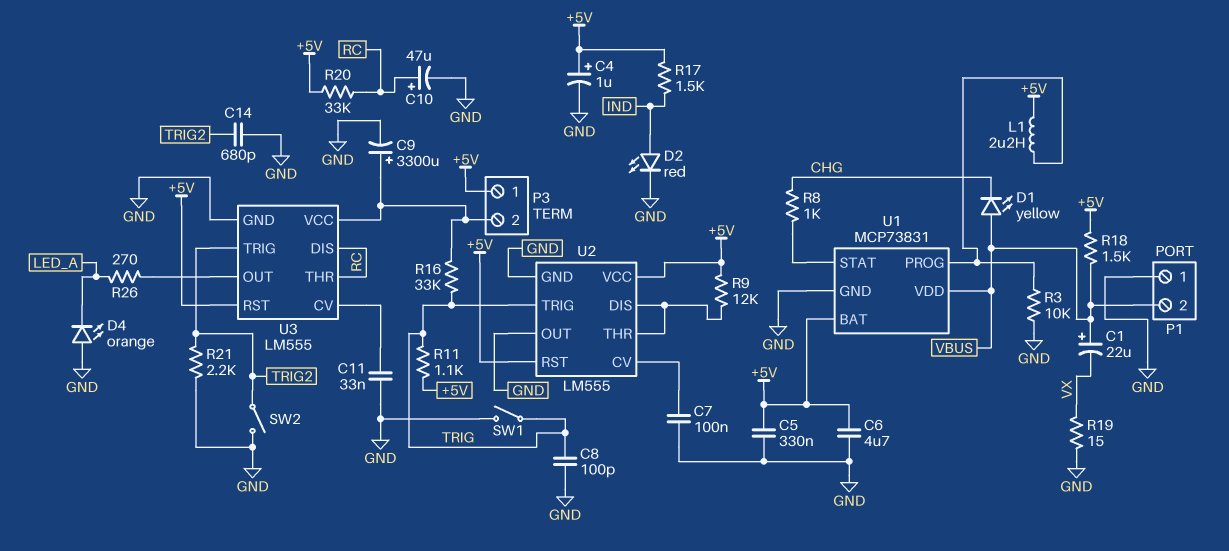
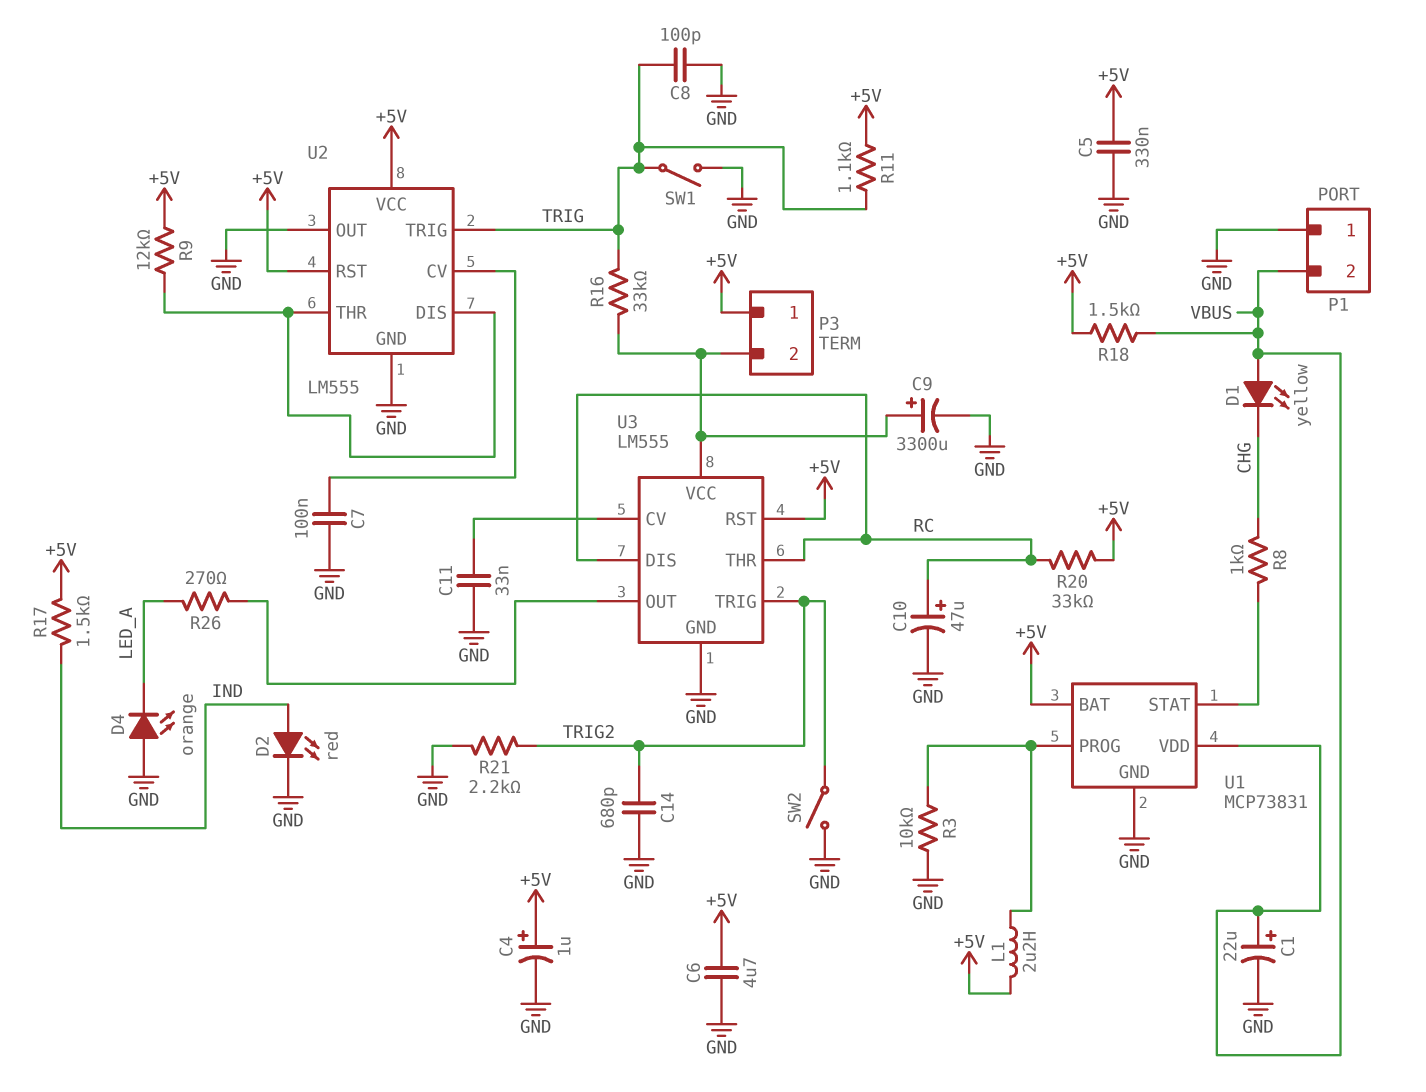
C1: 22uF (plus VBUS, minus VX) -> 22uF (plus VBUS, minus GND)
R19: 15 (GND, VX) -> none

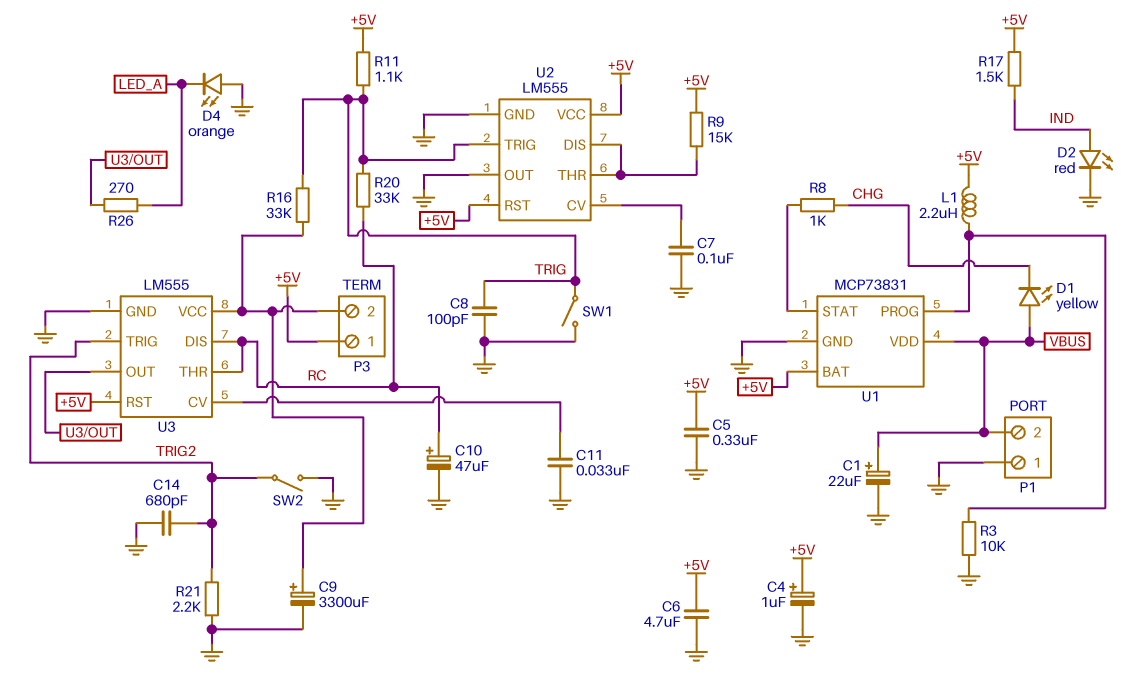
R9: 12k (+5V, U2/DIS) -> 15k (+5V, U2/DIS)
R18: 1.5k (+5V, VBUS) -> none
R20: 33k (+5V, RC) -> 33k (RC, TRIG)

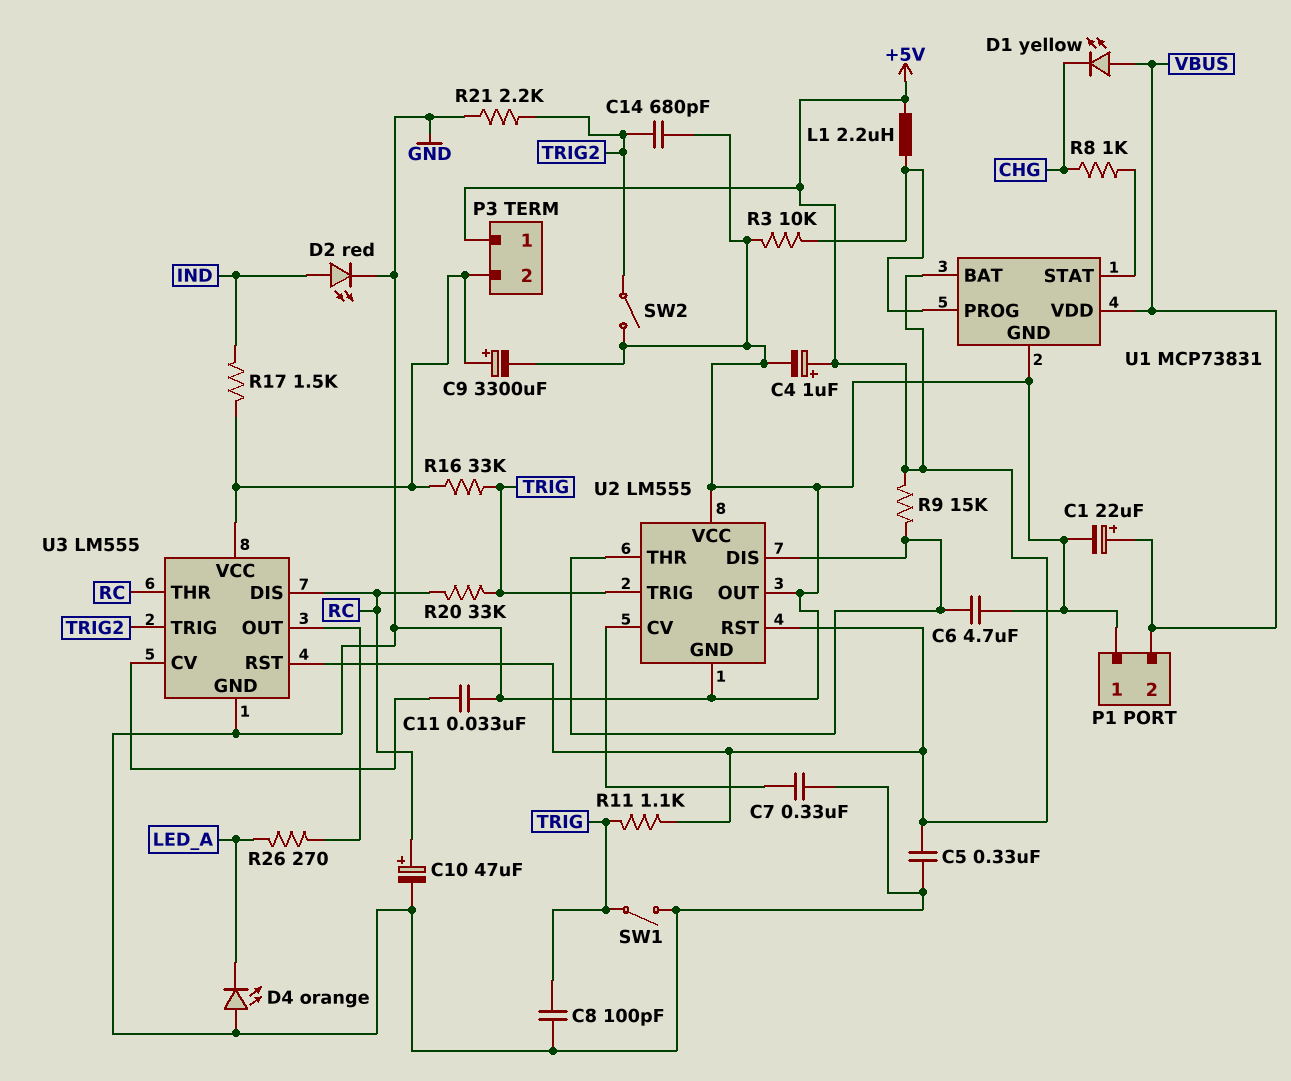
C6: 4.7uF (+5V, GND) -> 4.7uF (GND, U2/DIS)
C7: 100nF (GND, U2/CV) -> 330nF (GND, U2/CV)
R17: 1.5k (+5V, IND) -> 1.5k (IND, P3/2)
U2 pin VCC: +5V -> GND

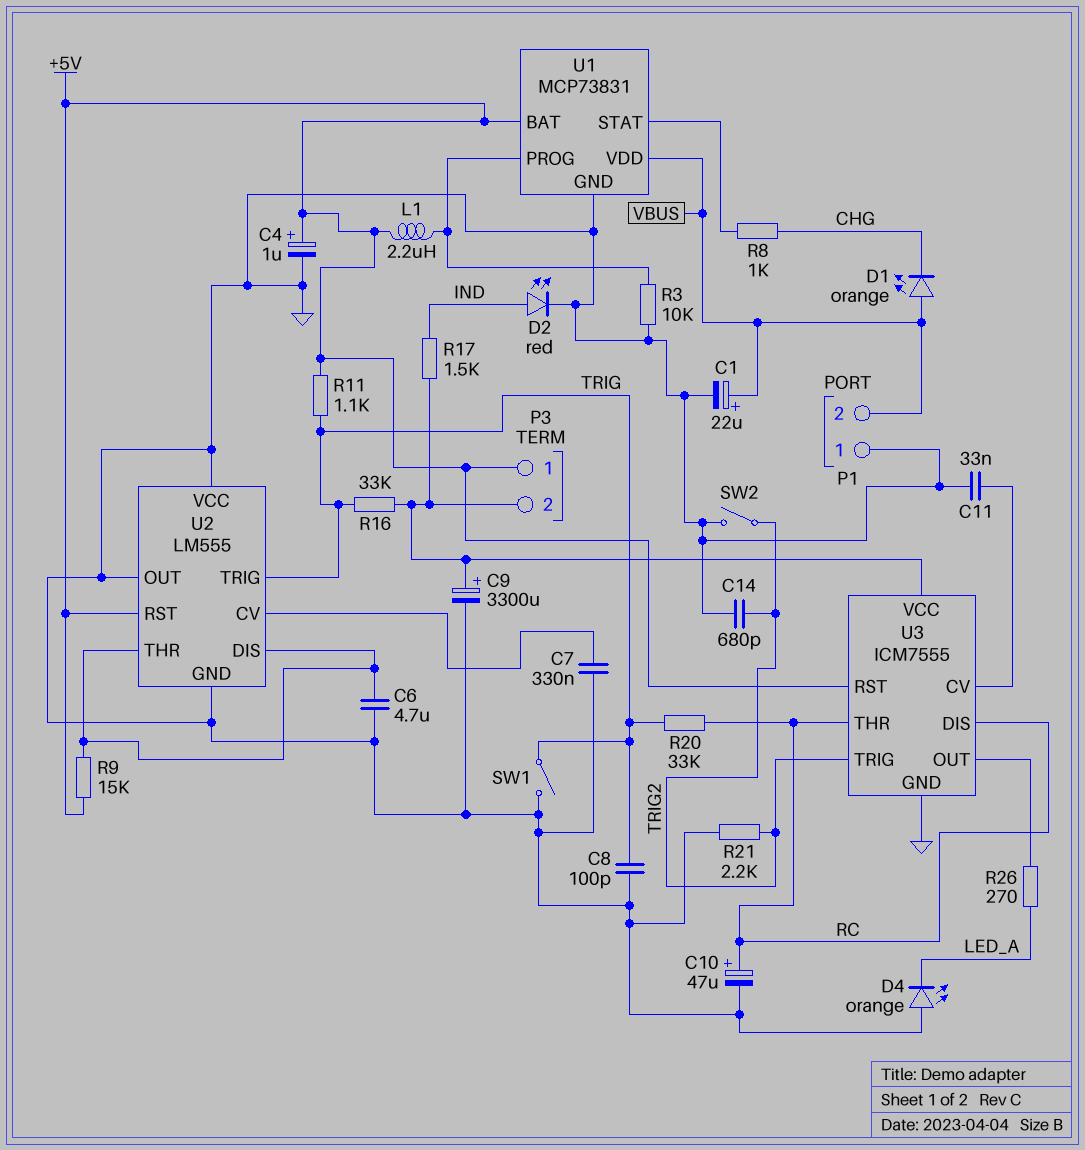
C5: 330nF (+5V, GND) -> none
D1: LED yellow (A VBUS, K CHG) -> LED orange (A VBUS, K CHG)
U3: LM555 -> ICM7555

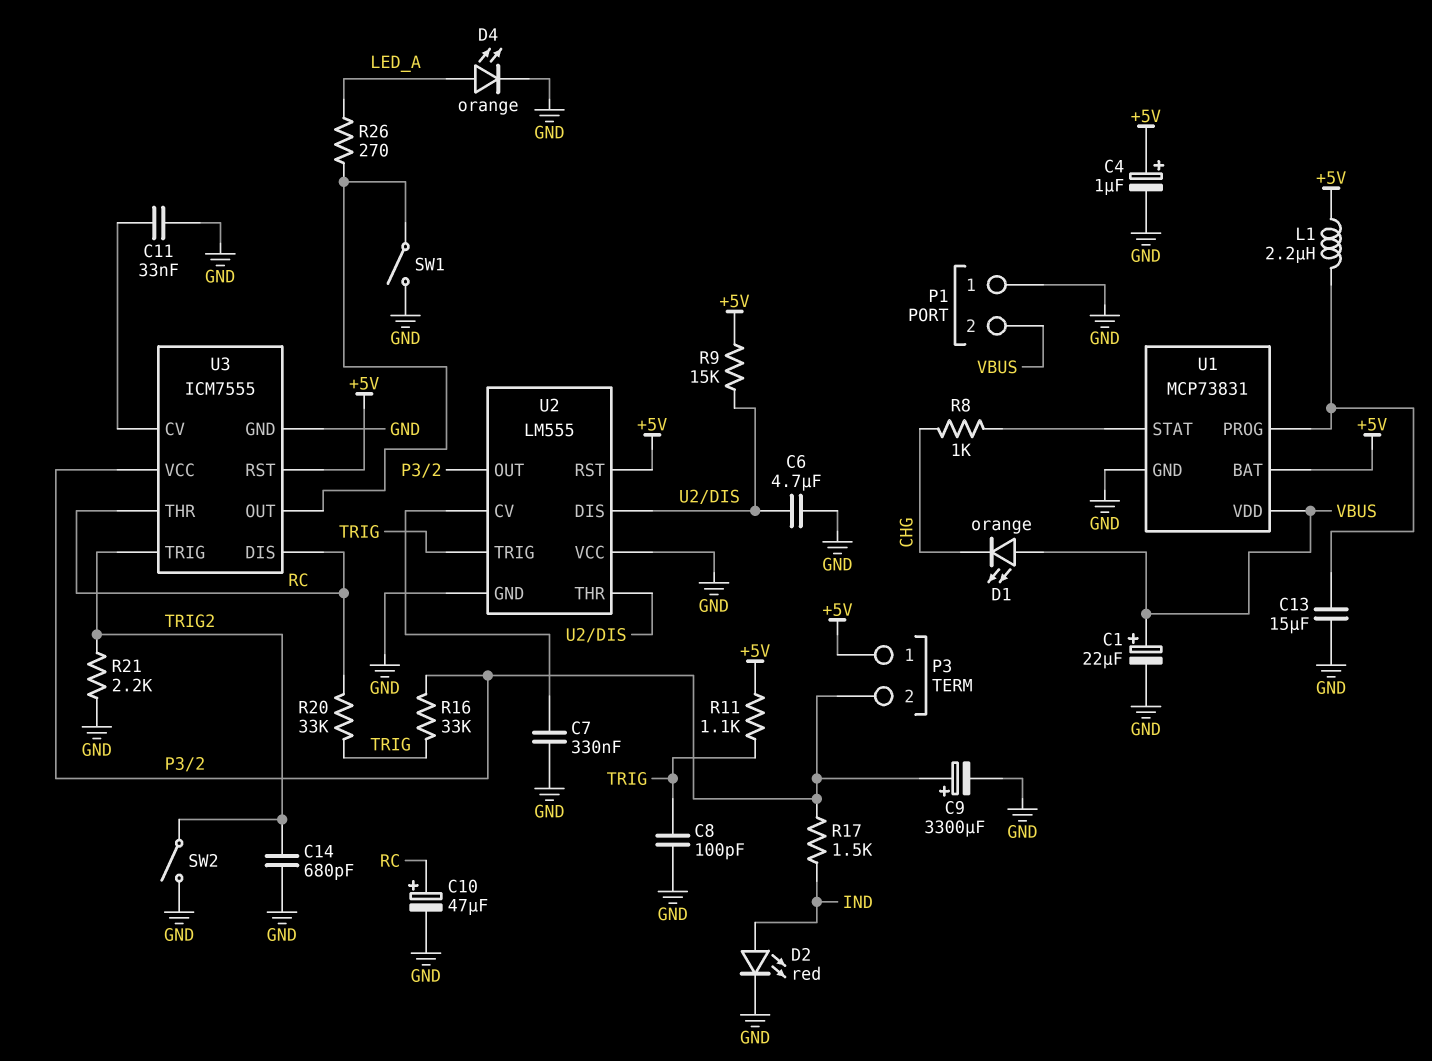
C13: none -> 15uF (GND, U1/PROG)
D4: LED orange (A GND, K LED_A) -> LED orange (A LED_A, K GND)
R3: 10k (GND, U1/PROG) -> none
SW1: switch (GND, TRIG) -> switch (GND, U3/OUT)
U2 pin OUT: GND -> P3/2

